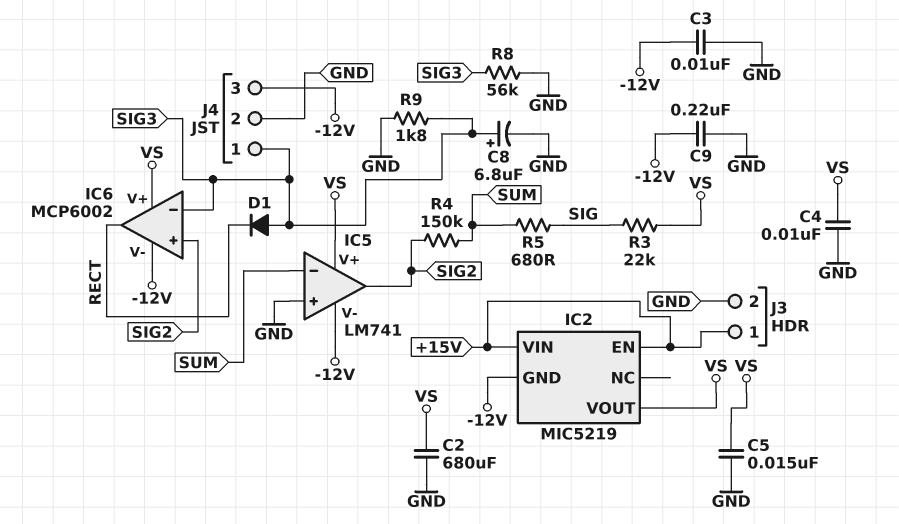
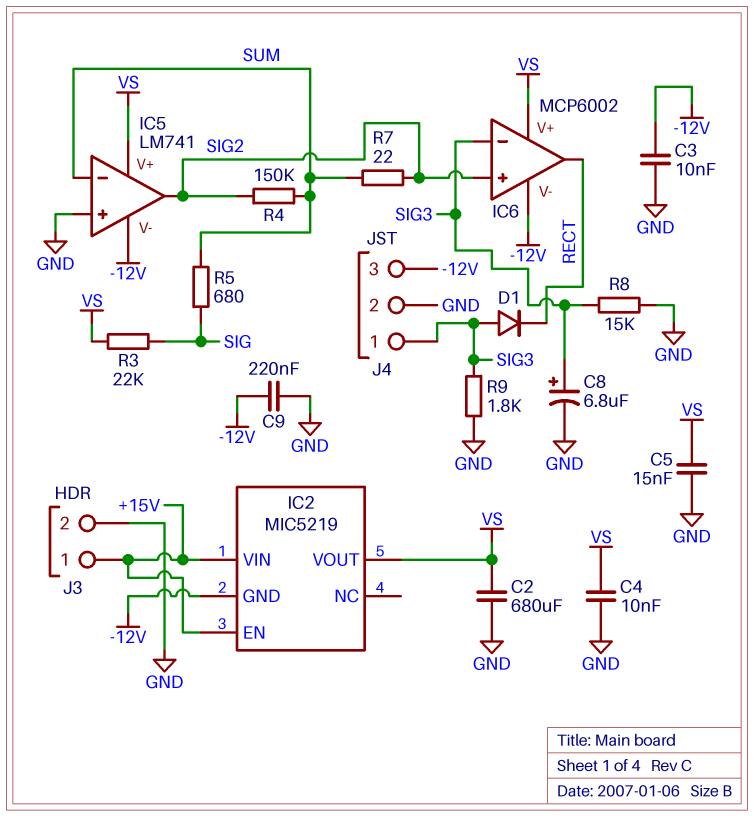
R7: none -> 22 (SIG2, SUM)
R8: 56k (GND, SIG3) -> 15k (GND, SIG3)

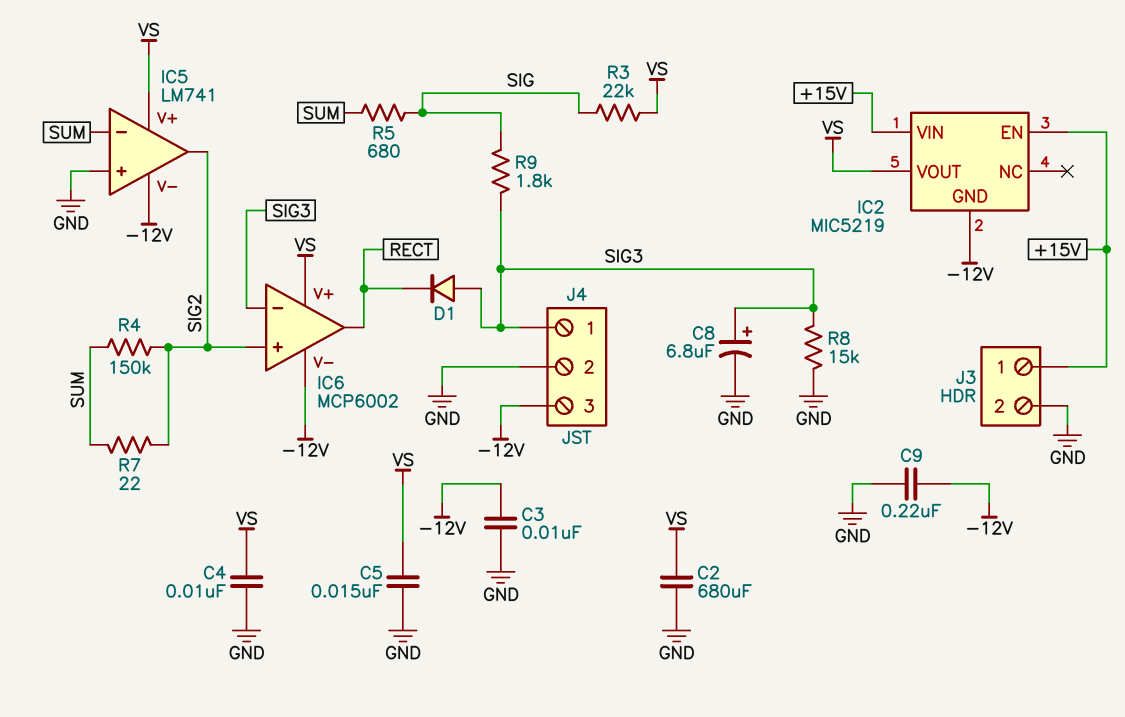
R9: 1.8k (GND, SIG3) -> 1.8k (SIG, SIG3)

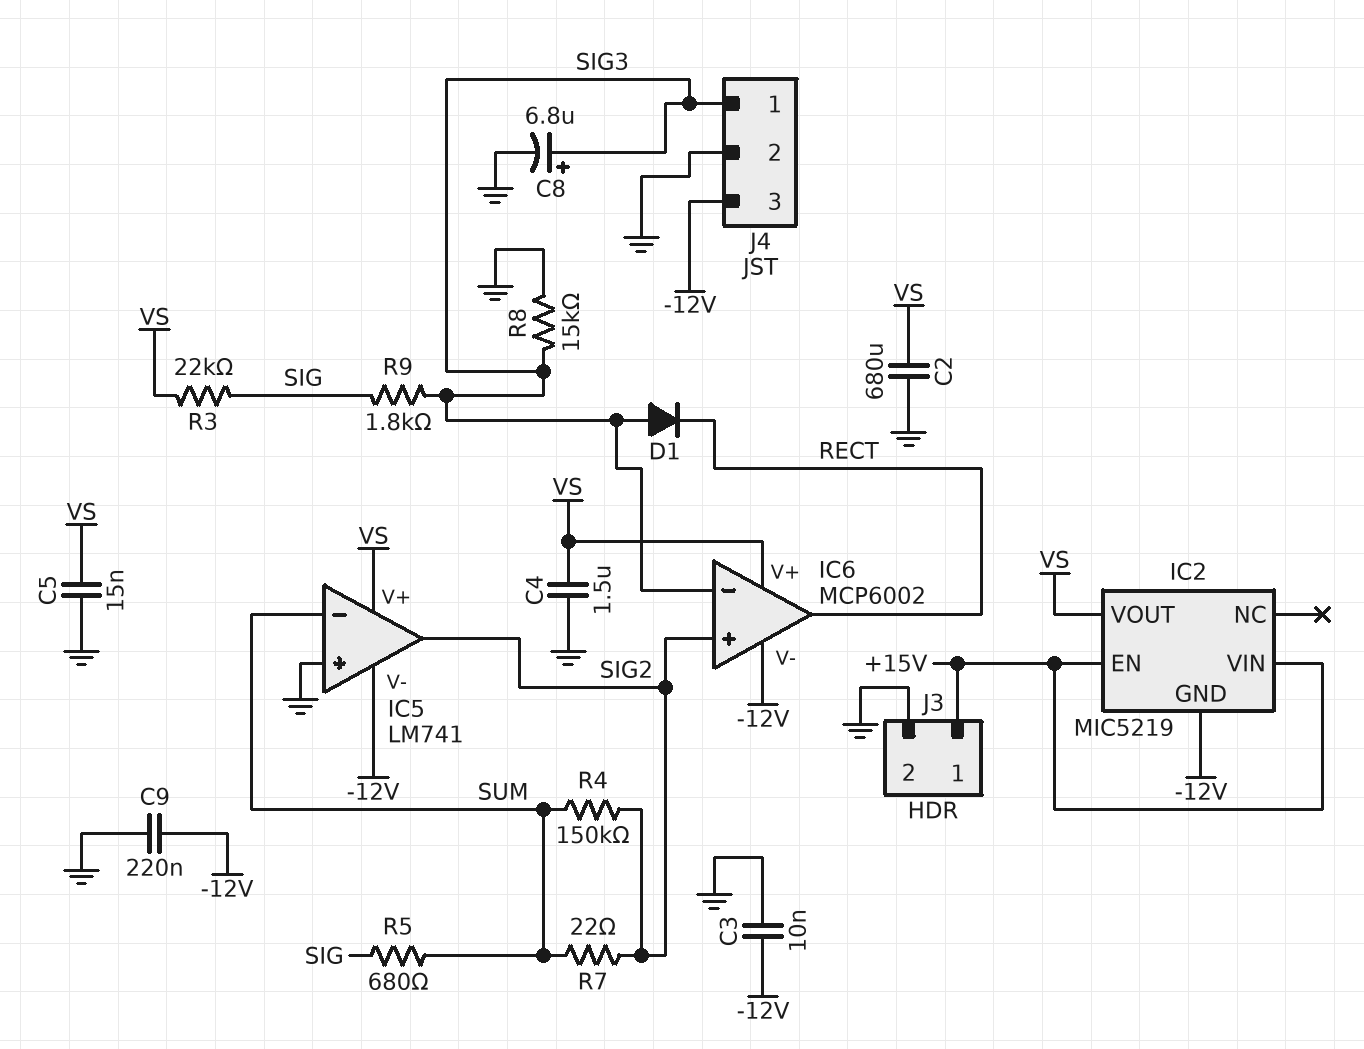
C4: 10nF (GND, VS) -> 1.5uF (GND, VS)

